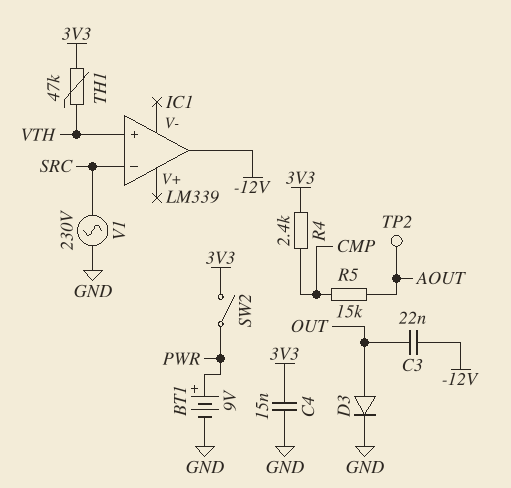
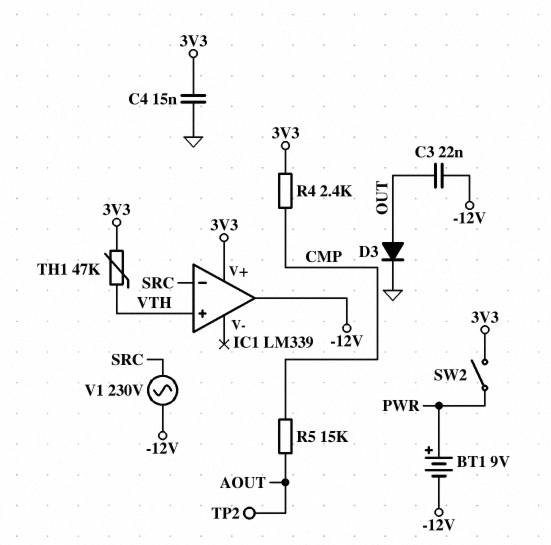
BT1: 9V (plus PWR, minus GND) -> 9V (plus PWR, minus -12V)
IC1 pin V+: none -> 3V3
V1: AC 230V (GND, SRC) -> AC 230V (-12V, SRC)

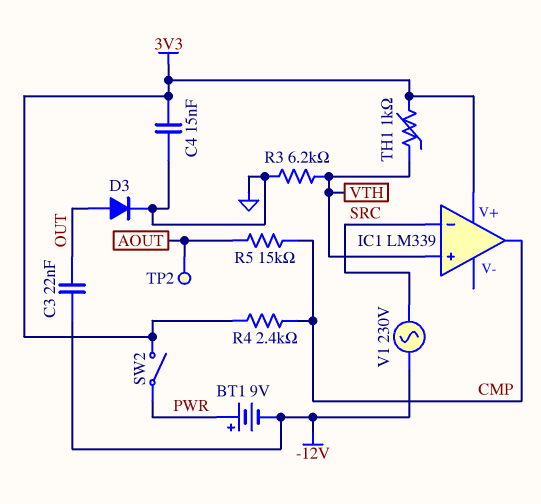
IC1 pin out: -12V -> CMP
R3: none -> 6.2k (GND, VTH)
TH1: 47k (3V3, VTH) -> 1k (3V3, VTH)

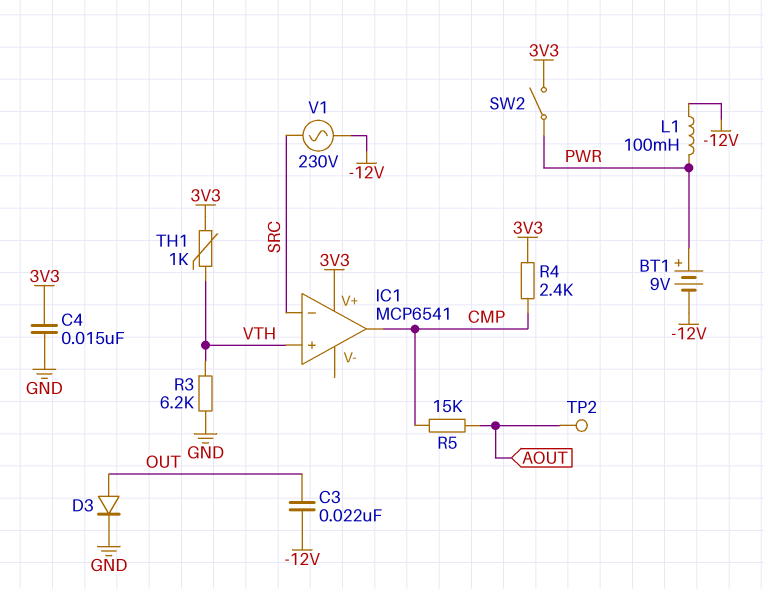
IC1: LM339 -> MCP6541
L1: none -> 100mH (-12V, PWR)

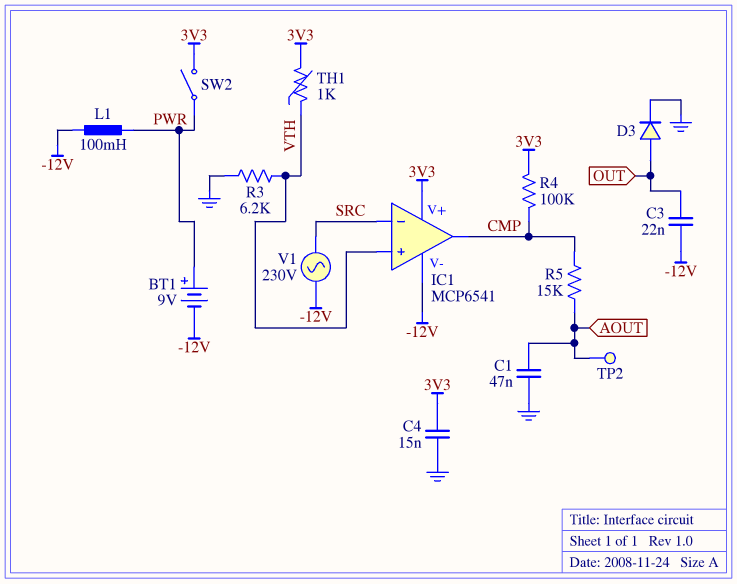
C1: none -> 47nF (AOUT, GND)
IC1 pin V-: none -> -12V
R4: 2.4k (3V3, CMP) -> 100k (3V3, CMP)

